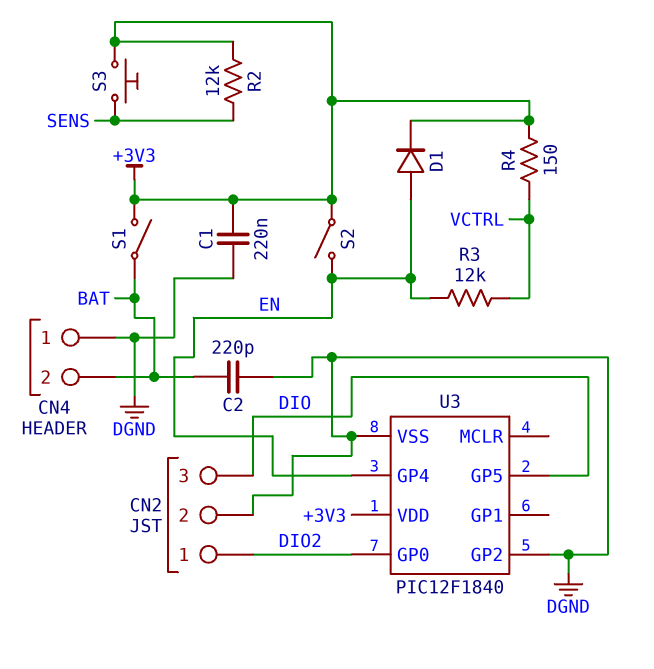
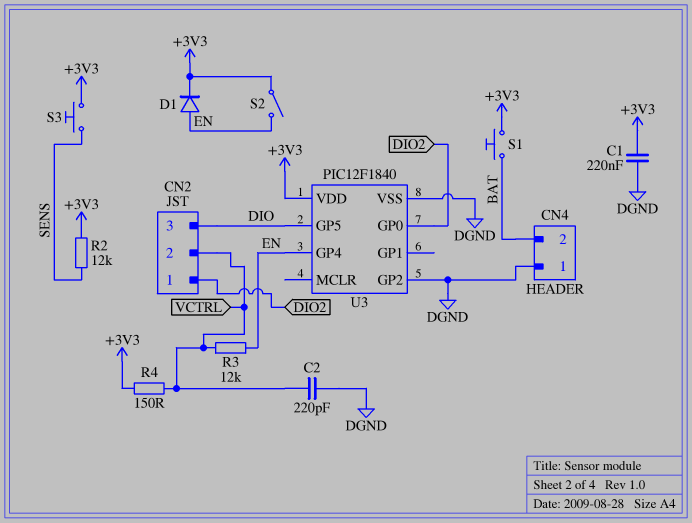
C2: 220pF (BAT, DGND) -> 220pF (DGND, VCTRL)
CN2 pin 2: DGND -> VCTRL
S1: switch (+3V3, BAT) -> button (+3V3, BAT)

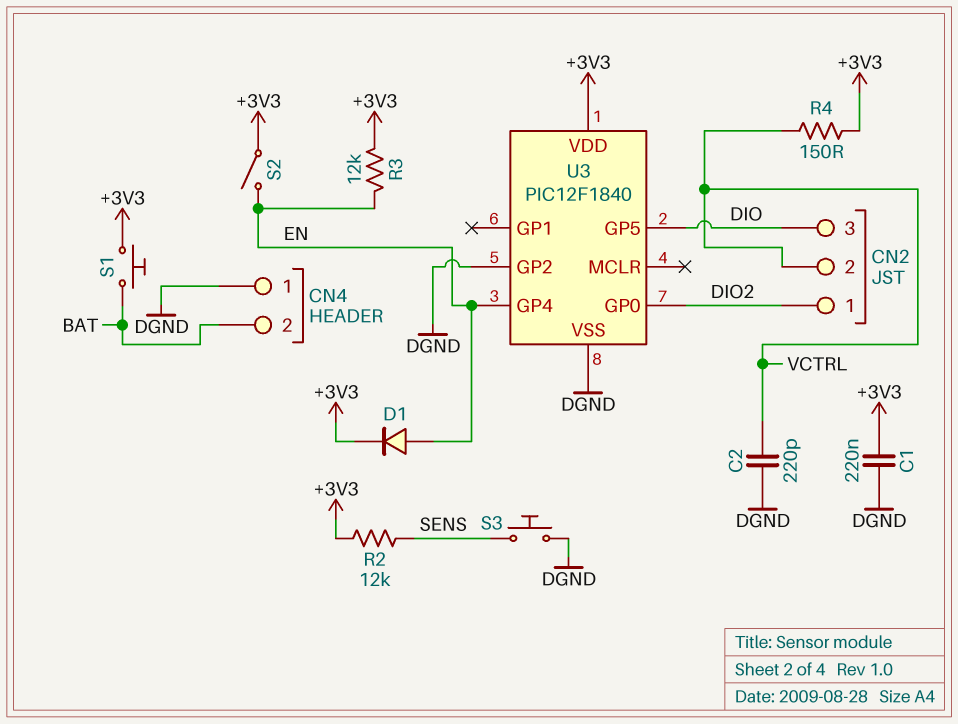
R3: 12k (EN, VCTRL) -> 12k (+3V3, EN)
S3: button (+3V3, SENS) -> button (DGND, SENS)

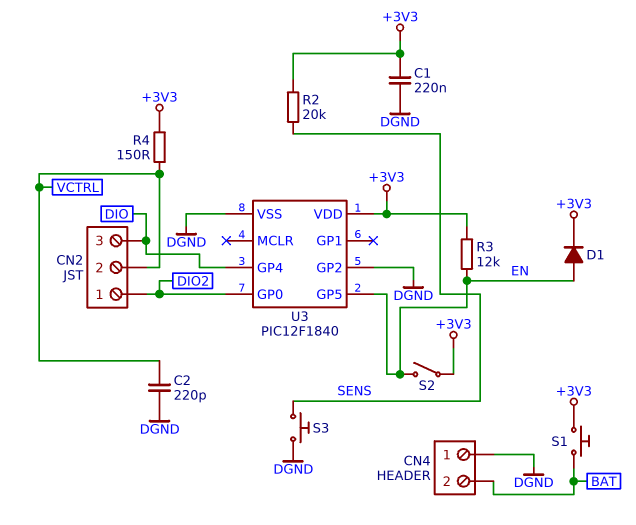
R2: 12k (+3V3, SENS) -> 20k (+3V3, SENS)
U3 pin GP4: EN -> DIO
U3 pin GP5: DIO -> EN

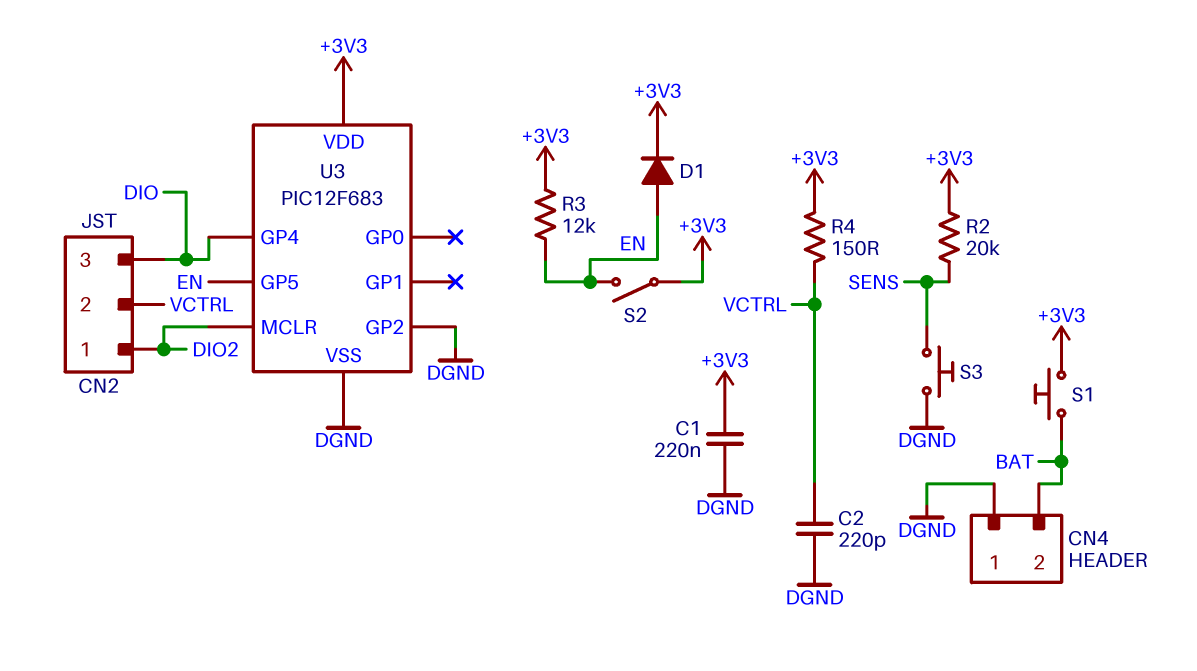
U3: PIC12F1840 -> PIC12F683
U3 pin GP0: DIO2 -> none
U3 pin MCLR: none -> DIO2

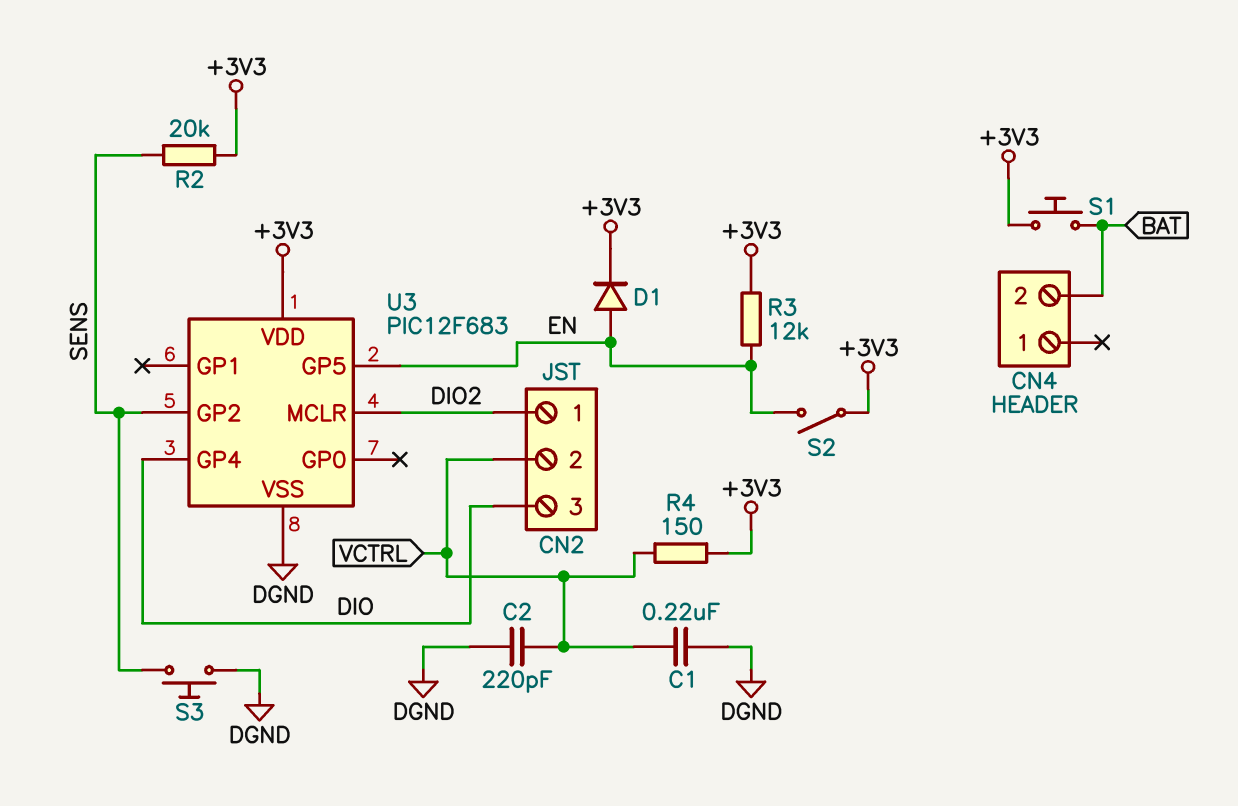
C1: 220nF (+3V3, DGND) -> 220nF (DGND, VCTRL)
CN4 pin 1: DGND -> none
U3 pin GP2: DGND -> SENS

